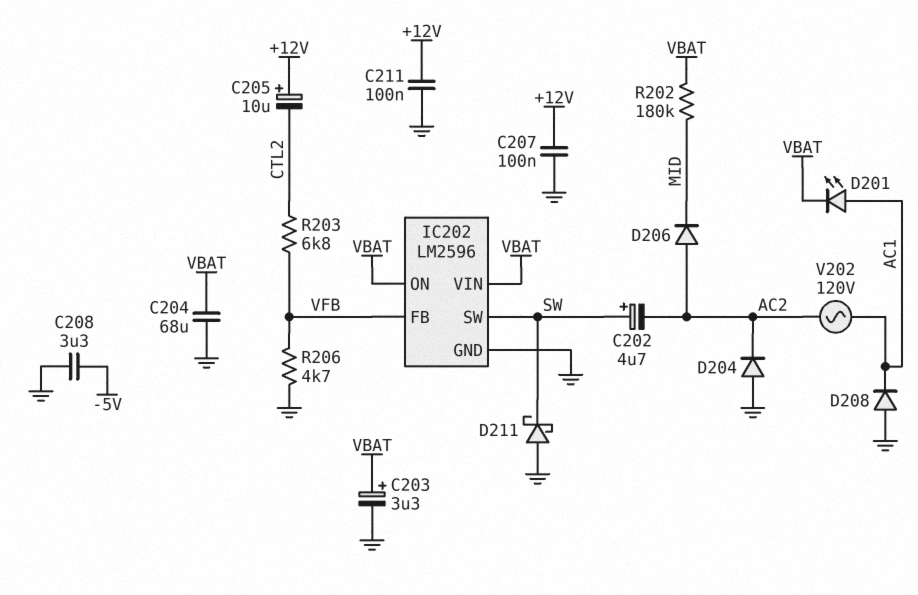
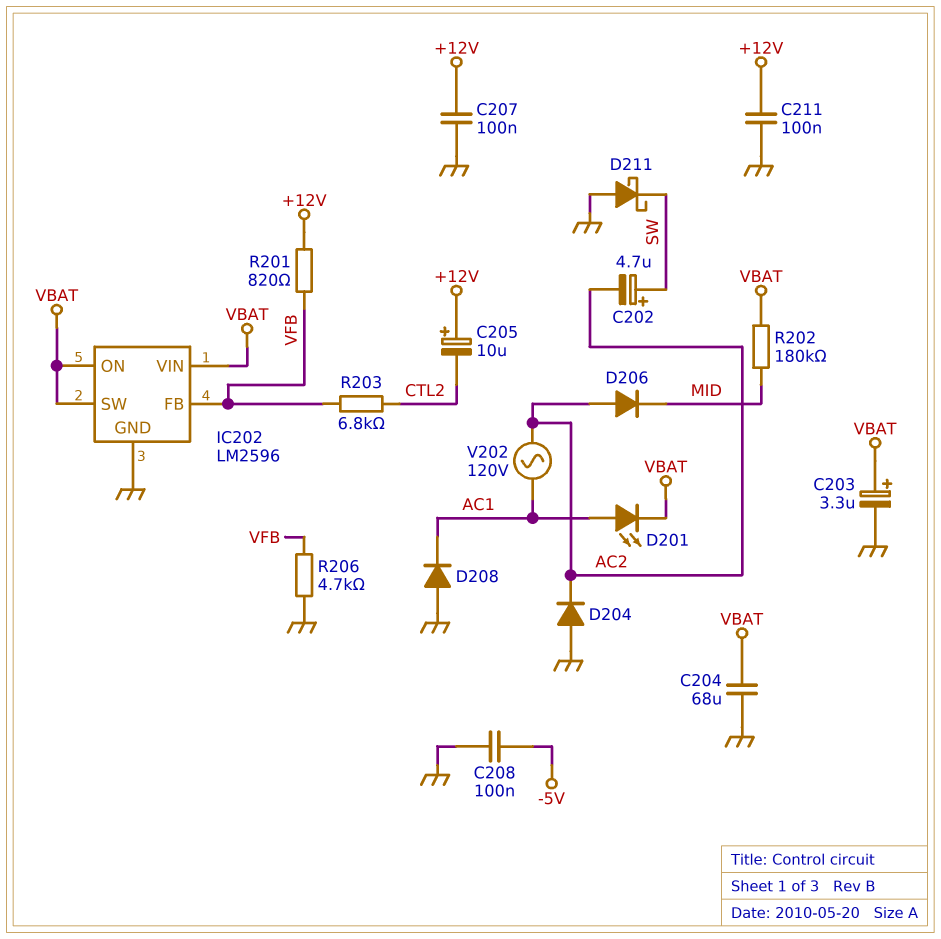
C208: 3.3uF (-5V, GND) -> 100nF (-5V, GND)
IC202 pin SW: SW -> VBAT
R201: none -> 820 (+12V, VFB)

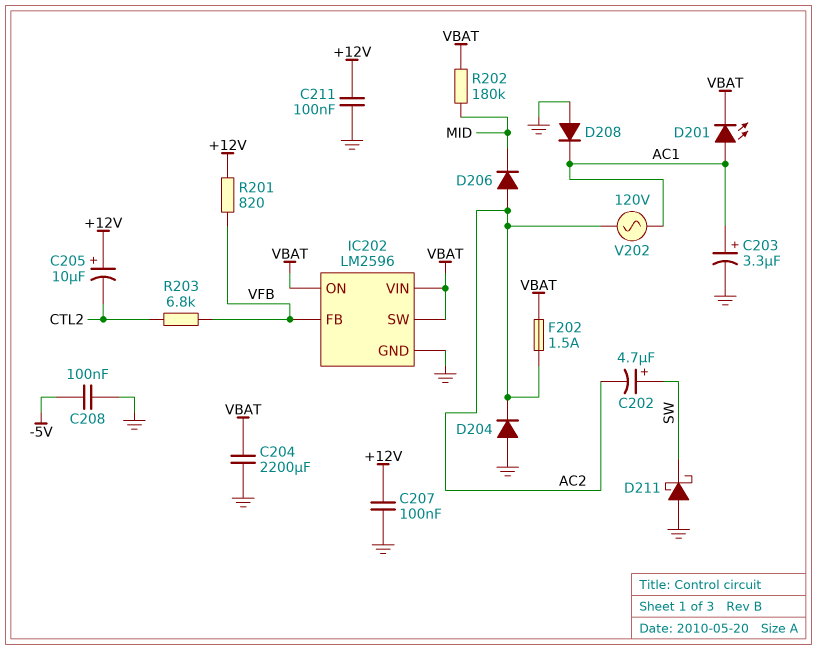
C203: 3.3uF (plus VBAT, minus GND) -> 3.3uF (plus AC1, minus GND)
C204: 68uF (GND, VBAT) -> 2200uF (GND, VBAT)
F202: none -> 1.5A (AC2, VBAT)
R206: 4.7k (GND, VFB) -> none

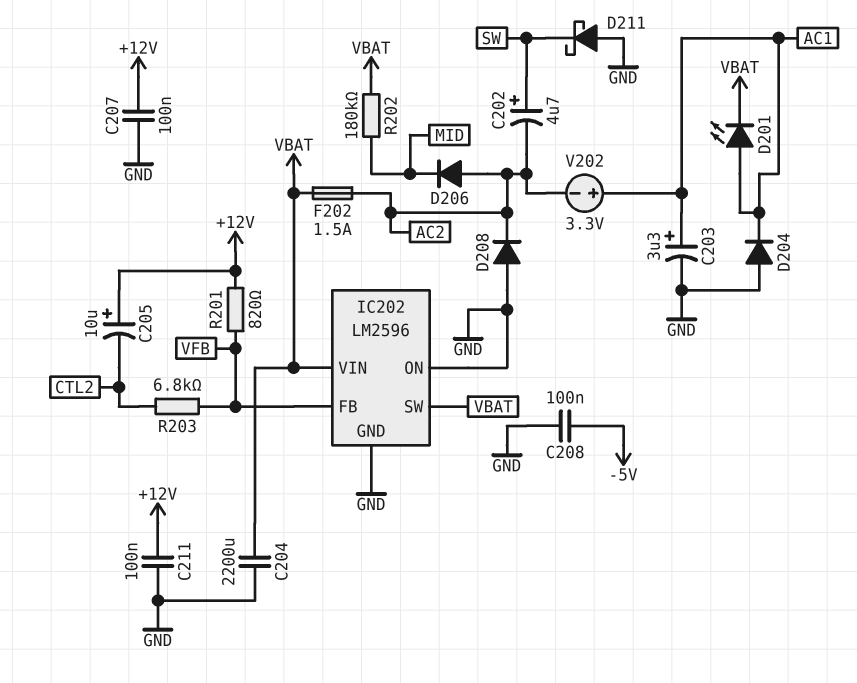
D204: diode (A GND, K AC2) -> diode (A GND, K AC1)
D208: diode (A GND, K AC1) -> diode (A GND, K AC2)
IC202 pin ON: VBAT -> GND
V202: AC 120V (AC1, AC2) -> 3.3V (plus AC1, minus AC2)

